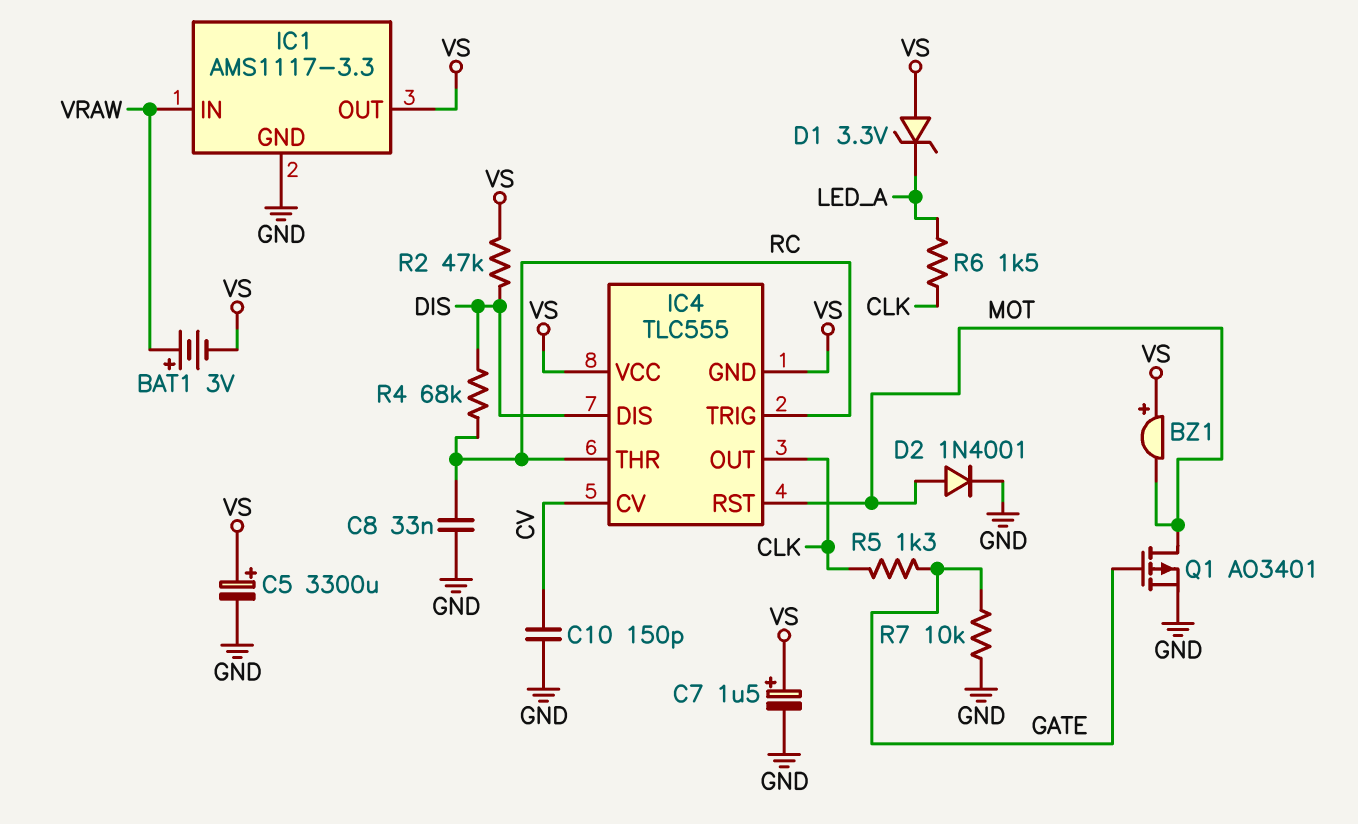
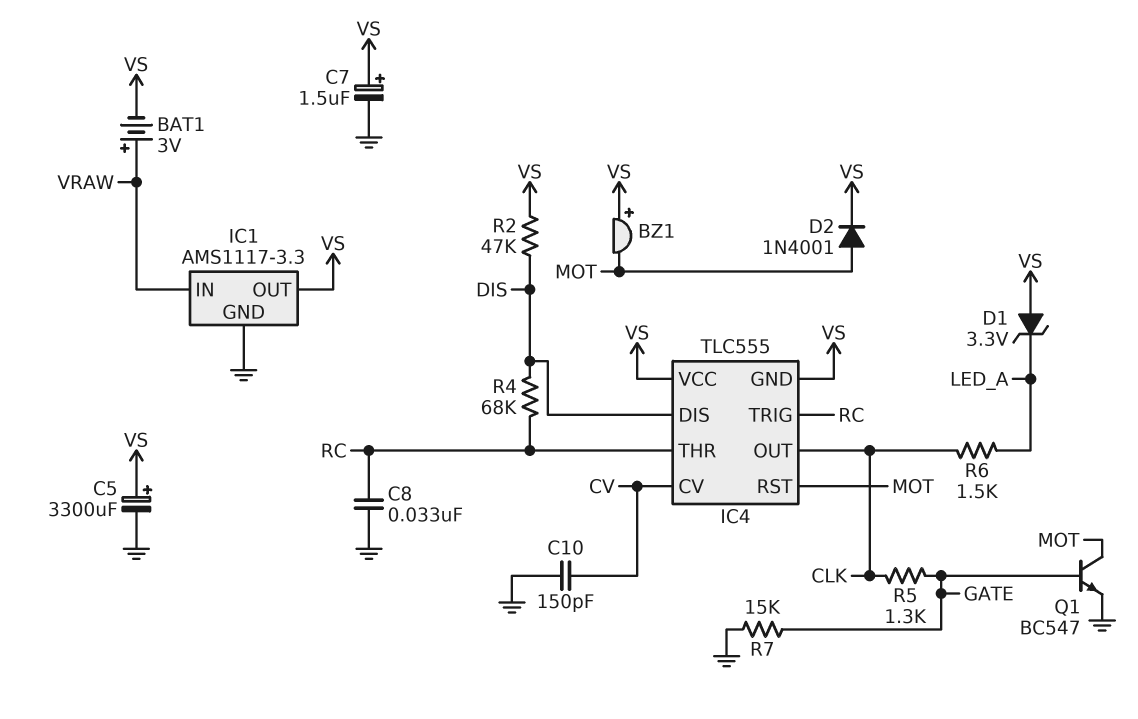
D2: diode 1N4001 (A MOT, K GND) -> diode 1N4001 (A MOT, K VS)
Q1: PMOS AO3401 (G GATE, D MOT, S GND) -> NPN BC547 (B GATE, C MOT, E GND)
R7: 10k (GATE, GND) -> 15k (GATE, GND)

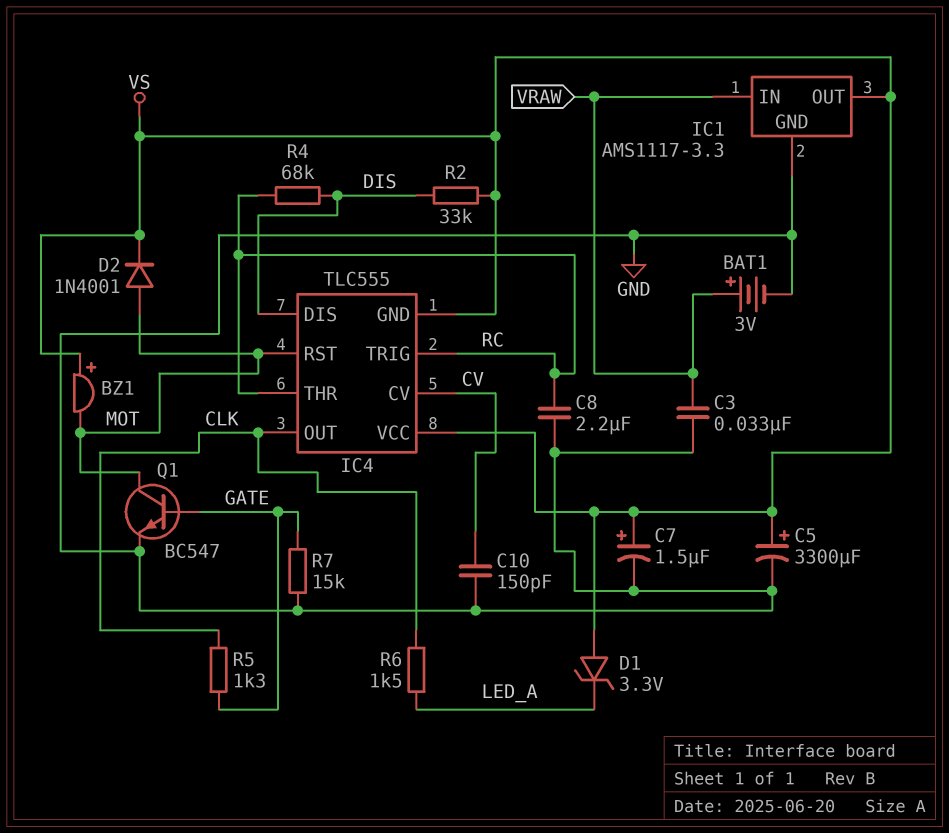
BAT1: 3V (plus VRAW, minus VS) -> 3V (plus VRAW, minus GND)
C3: none -> 33nF (GND, VRAW)
C8: 33nF (GND, RC) -> 2.2uF (GND, RC)
R2: 47k (DIS, VS) -> 33k (DIS, VS)

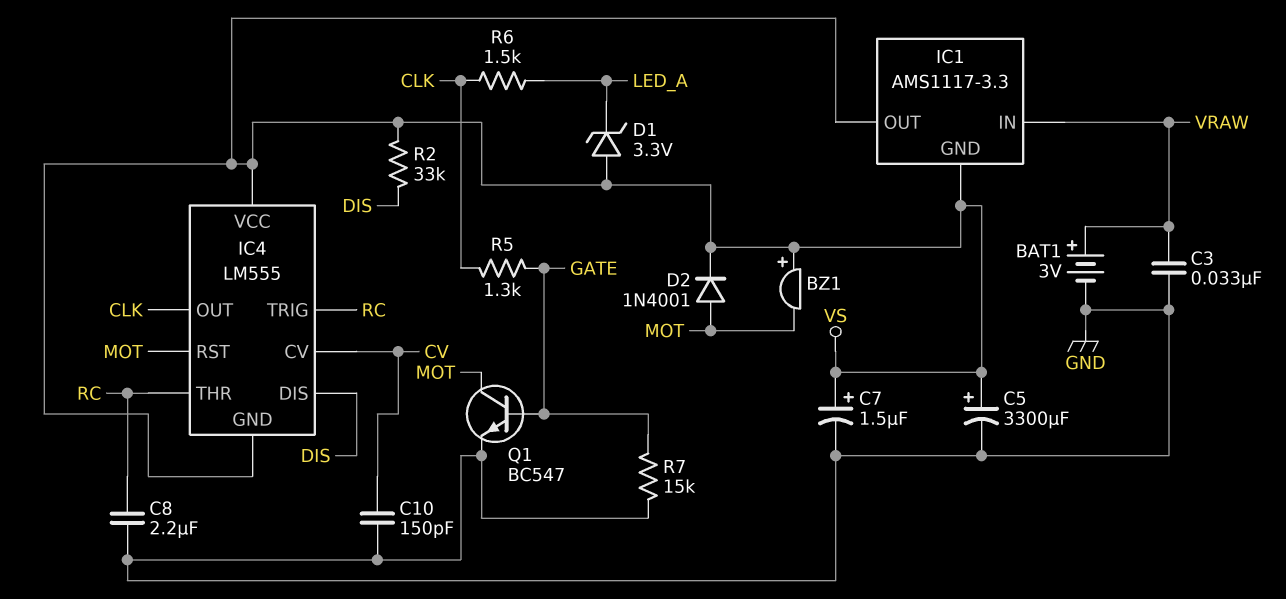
IC1 pin GND: GND -> VS
IC4: TLC555 -> LM555
R4: 68k (DIS, RC) -> none

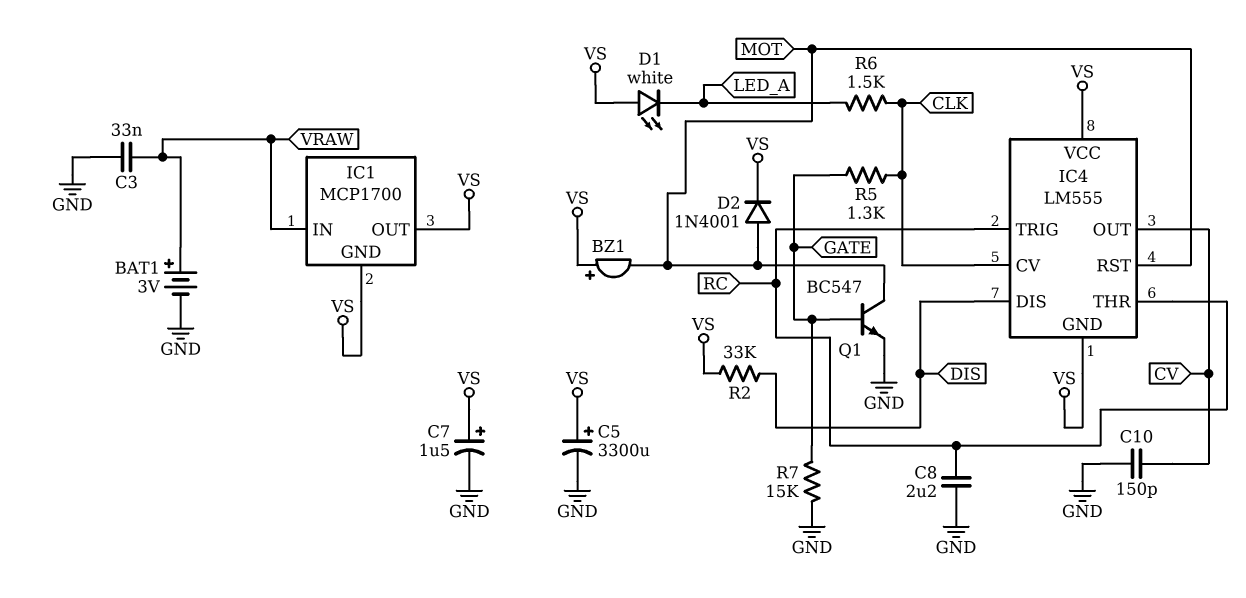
D1: zener 3.3V (A VS, K LED_A) -> LED white (A VS, K LED_A)
IC1: AMS1117-3.3 -> MCP1700
IC4 pin CV: CV -> CLK
IC4 pin OUT: CLK -> CV

